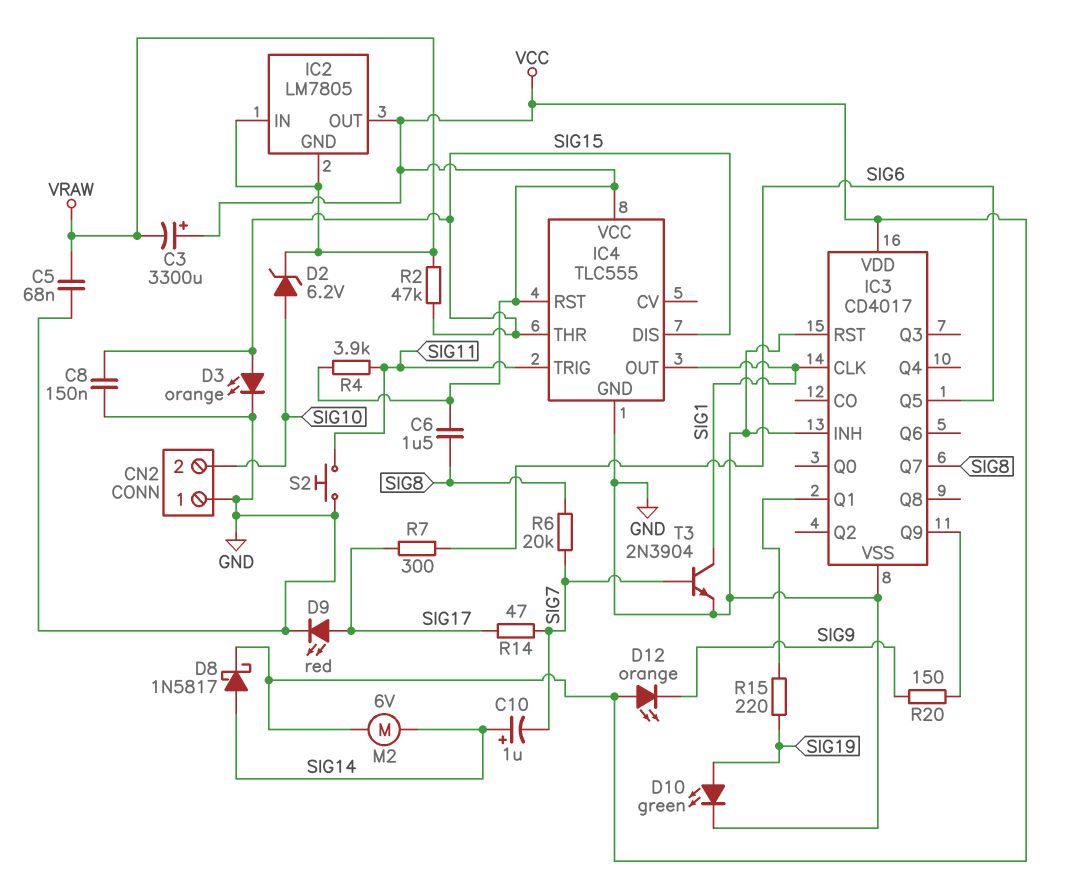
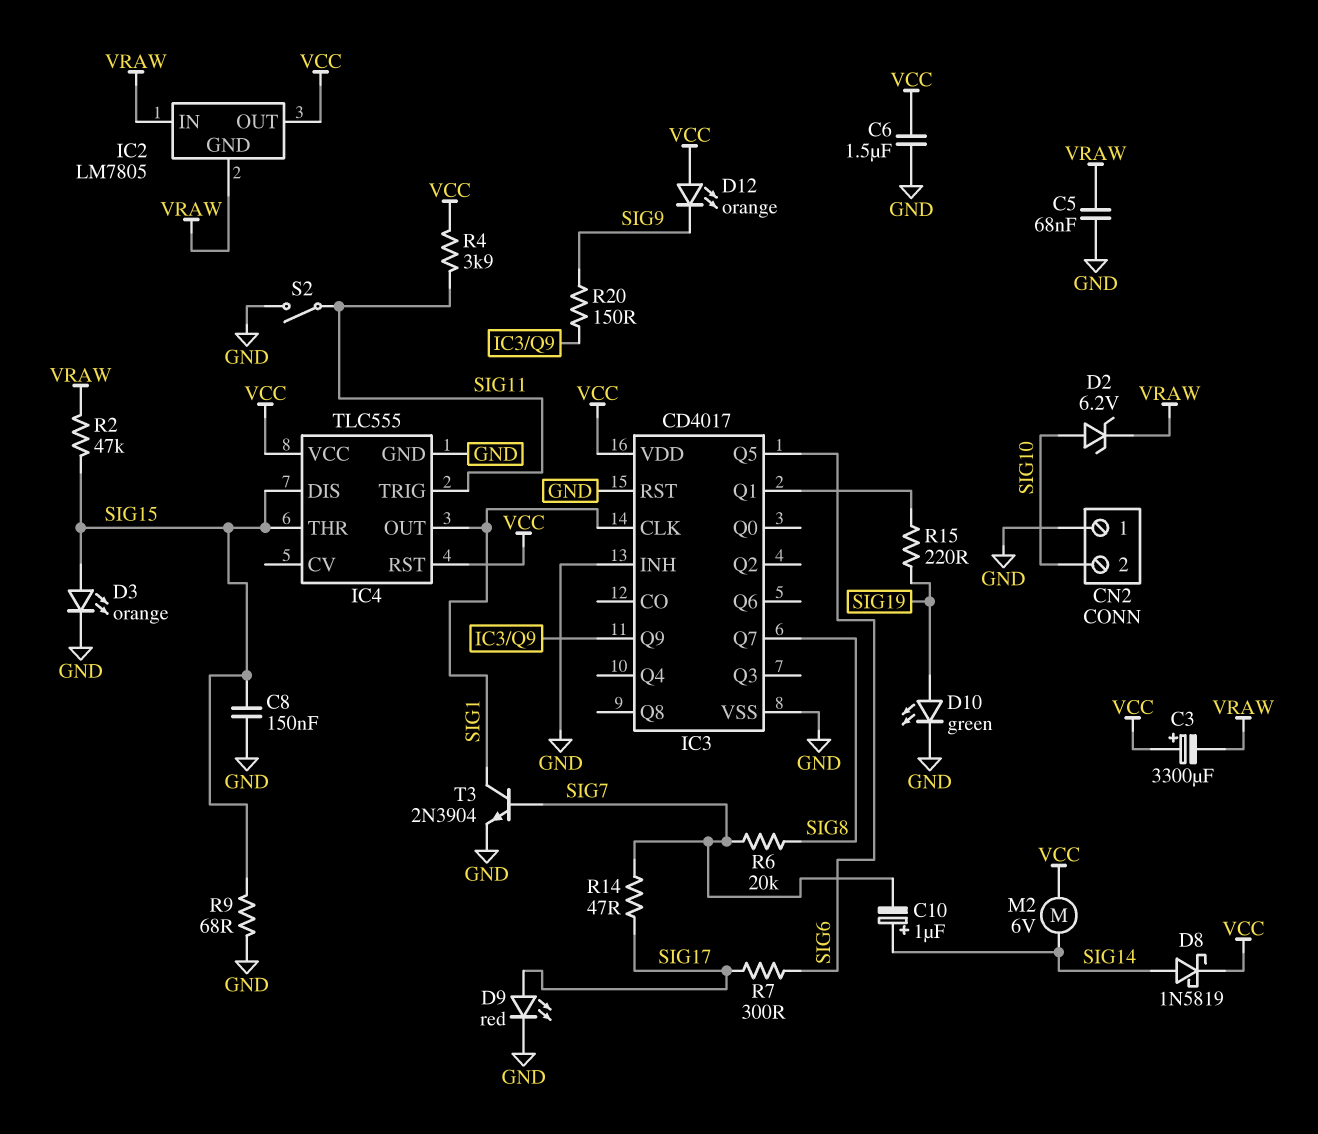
C6: 1.5uF (SIG8, VCC) -> 1.5uF (GND, VCC)
D8: schottky 1N5817 (A SIG14, K VCC) -> schottky 1N5819 (A SIG14, K VCC)
R9: none -> 68 (GND, SIG15)
S2: button (GND, SIG11) -> switch (GND, SIG11)

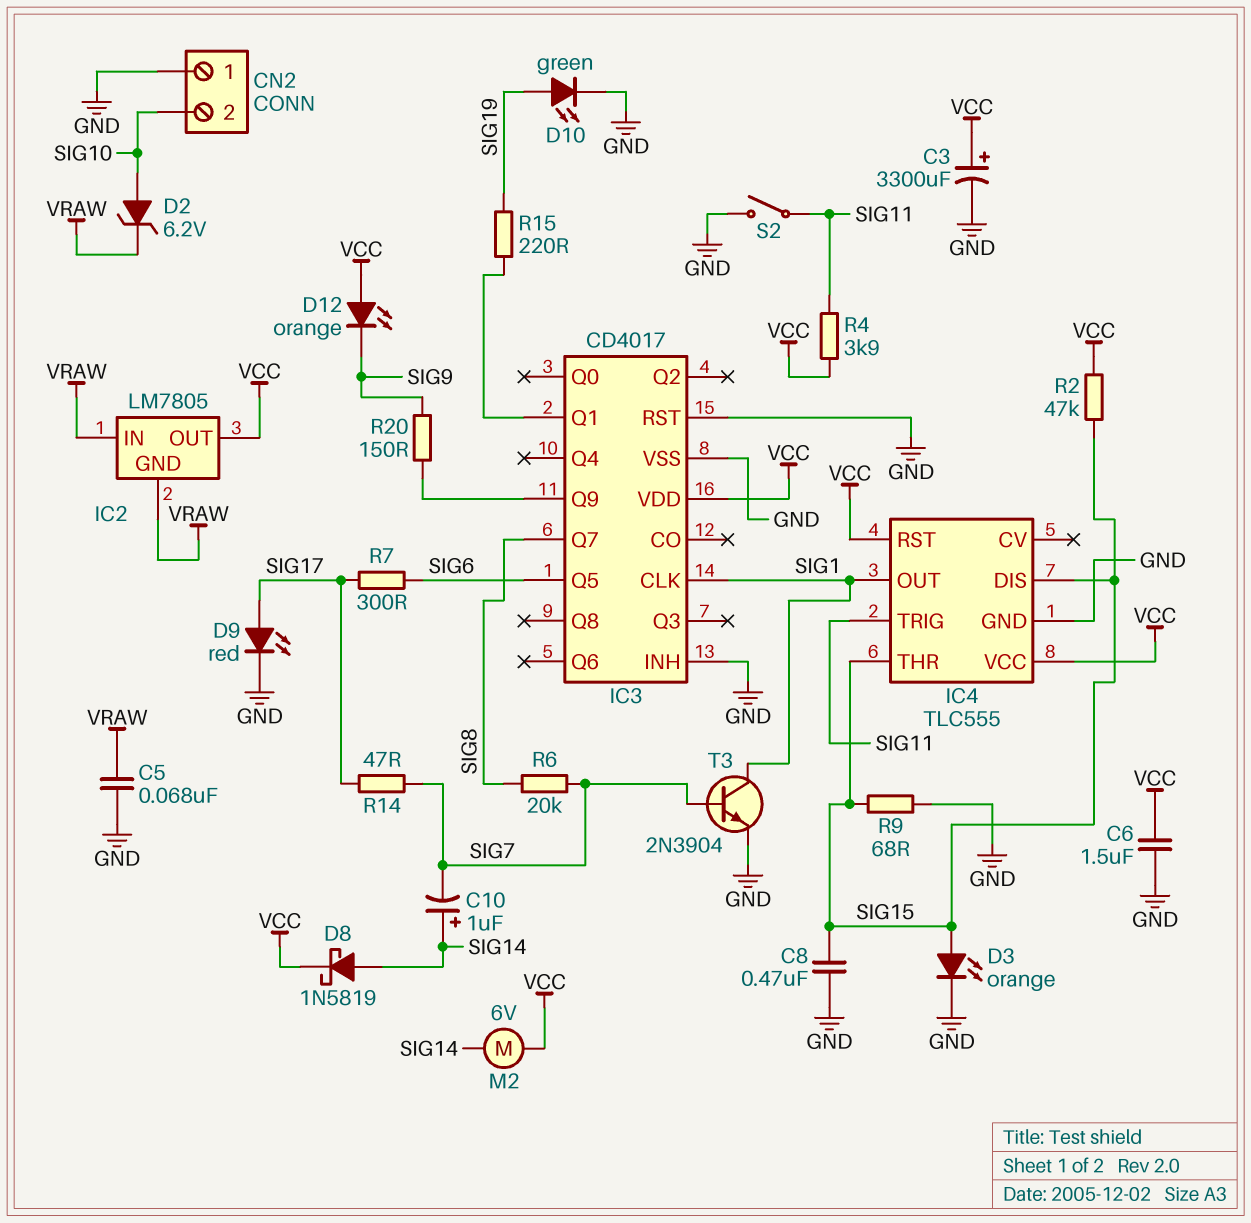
C3: 3300uF (plus VCC, minus VRAW) -> 3300uF (plus VCC, minus GND)
C8: 150nF (GND, SIG15) -> 470nF (GND, SIG15)
R2: 47k (SIG15, VRAW) -> 47k (SIG15, VCC)

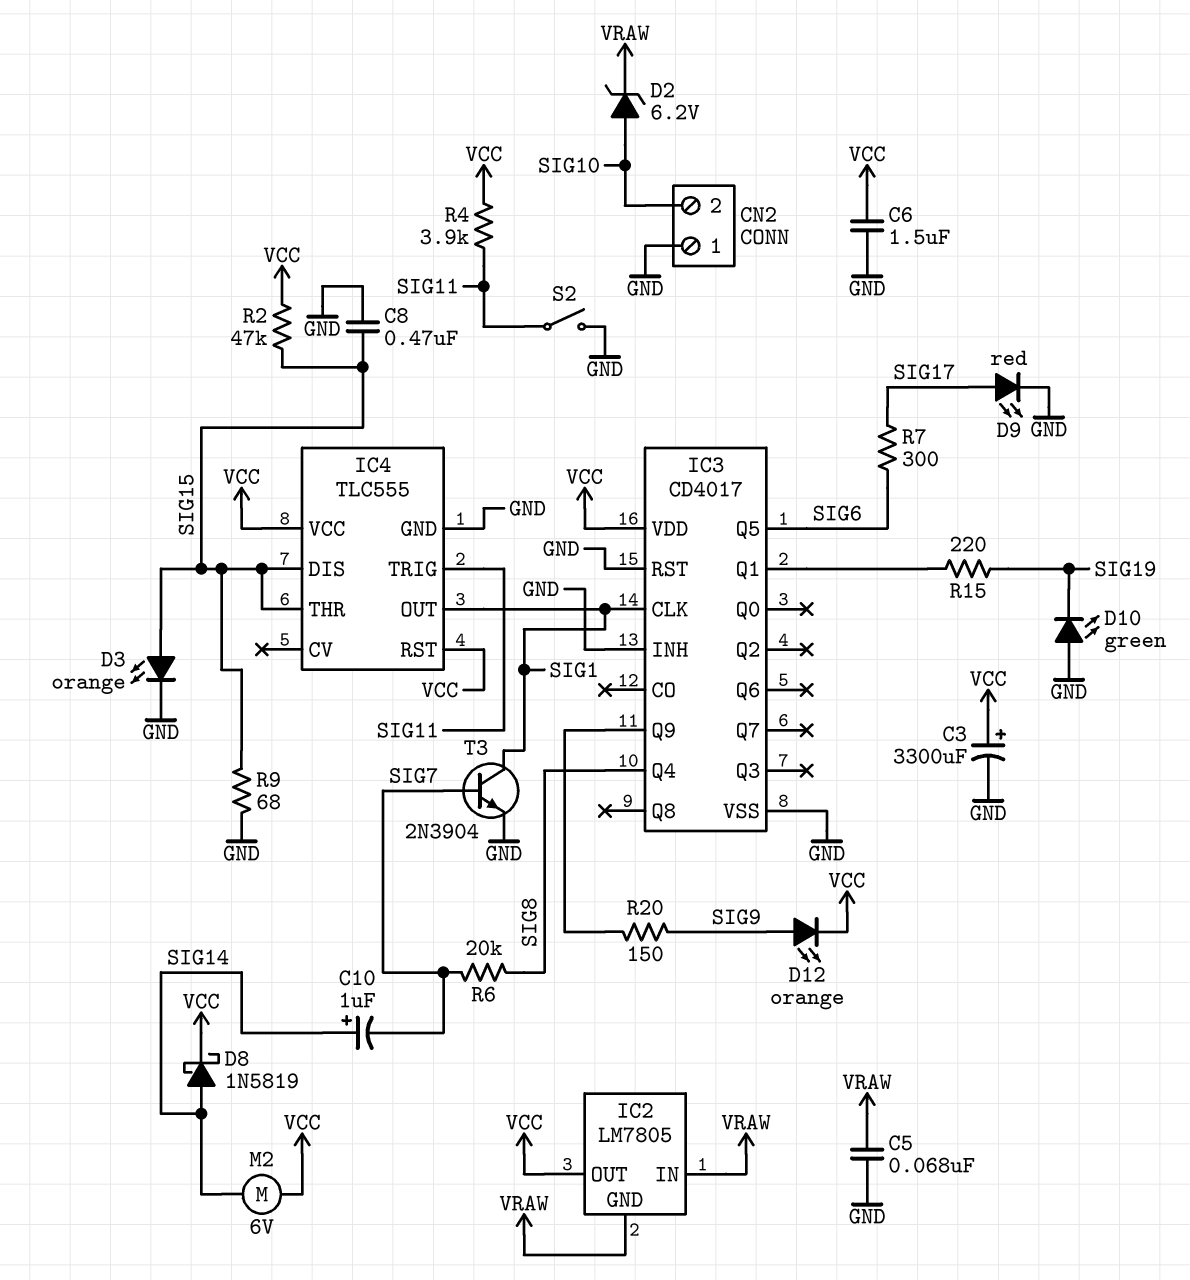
D10: LED green (A SIG19, K GND) -> LED green (A GND, K SIG19)
D12: LED orange (A VCC, K SIG9) -> LED orange (A SIG9, K VCC)
IC3 pin Q4: none -> SIG8
IC3 pin Q7: SIG8 -> none
R14: 47 (SIG7, SIG17) -> none

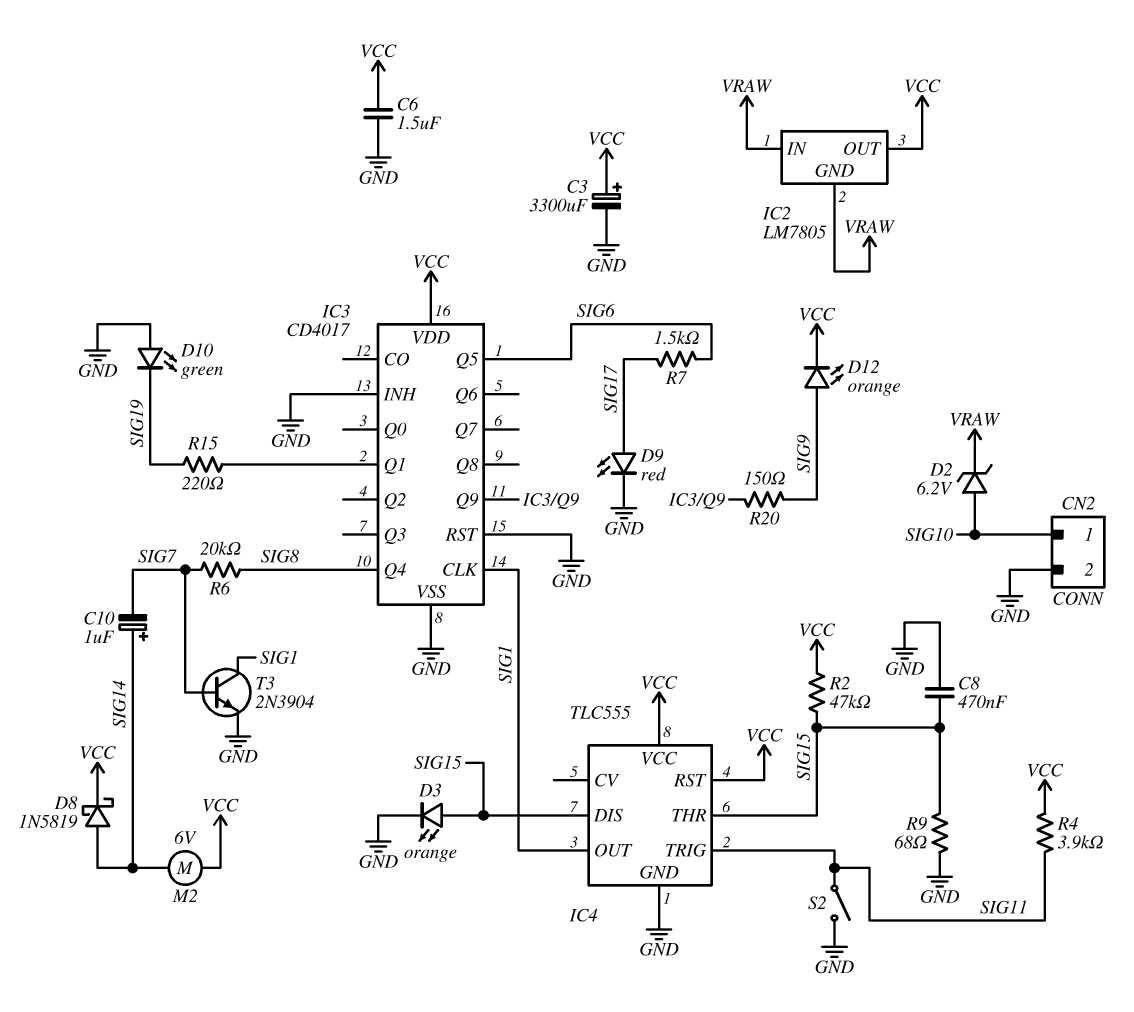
C5: 68nF (GND, VRAW) -> none
CN2 pin 1: GND -> SIG10
CN2 pin 2: SIG10 -> GND
R7: 300 (SIG6, SIG17) -> 1.5k (SIG6, SIG17)

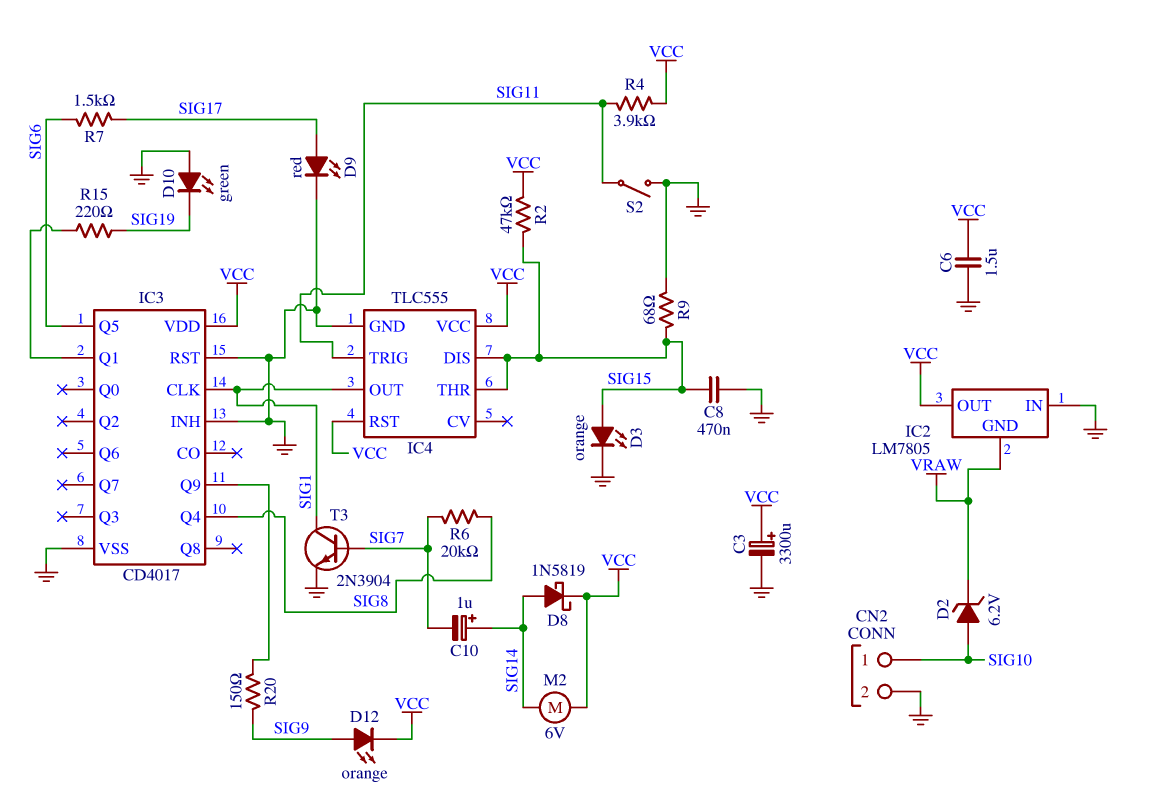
IC2 pin IN: VRAW -> GND

